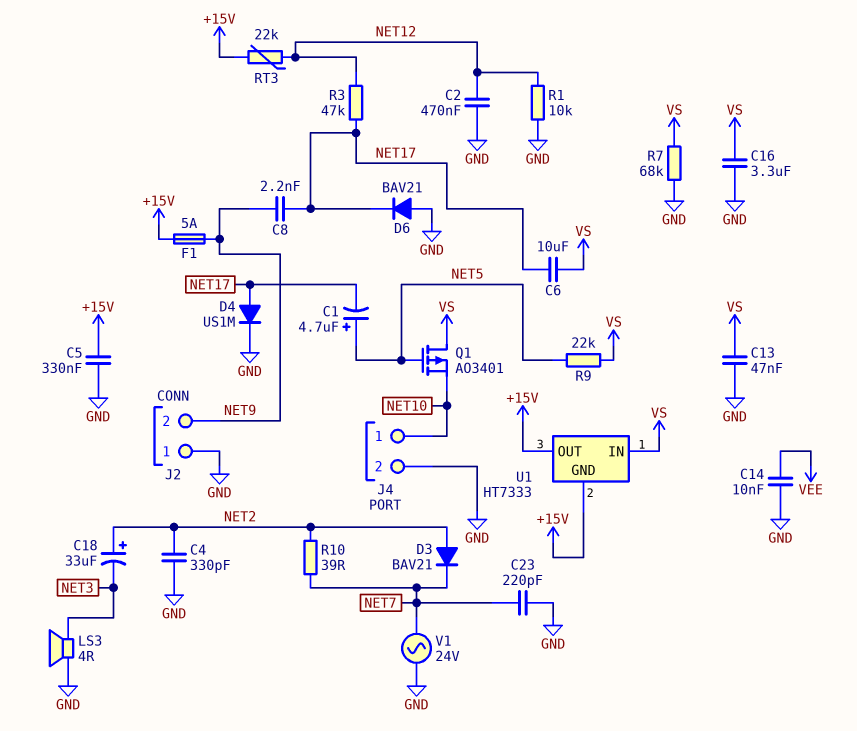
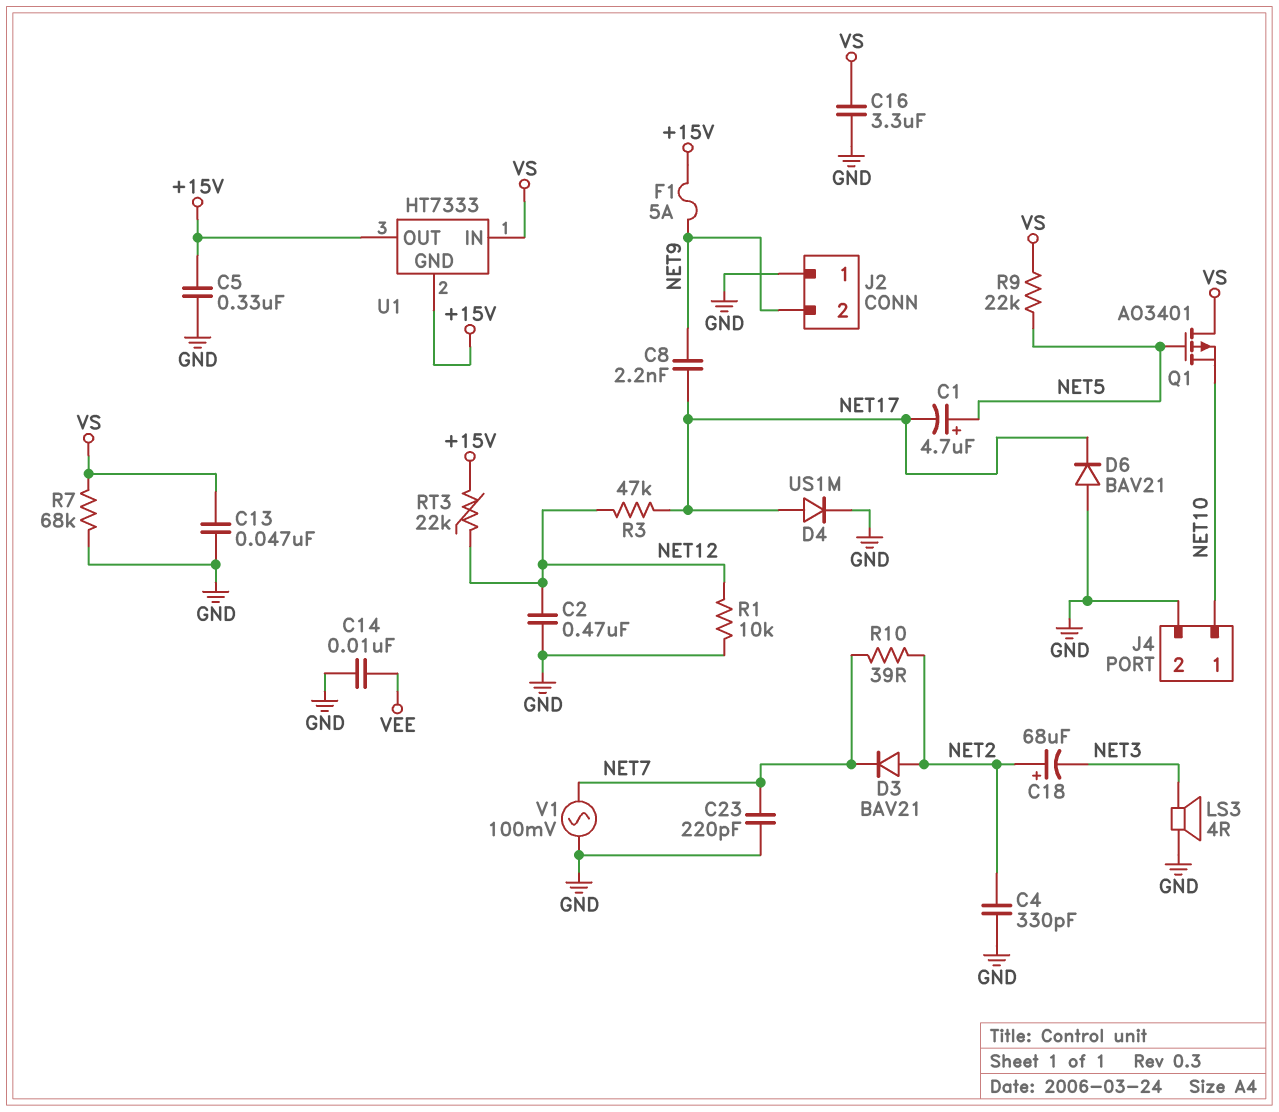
C6: 10uF (NET17, VS) -> none
C18: 33uF (plus NET2, minus NET3) -> 68uF (plus NET2, minus NET3)
V1: AC 24V (GND, NET7) -> AC 100mV (GND, NET7)

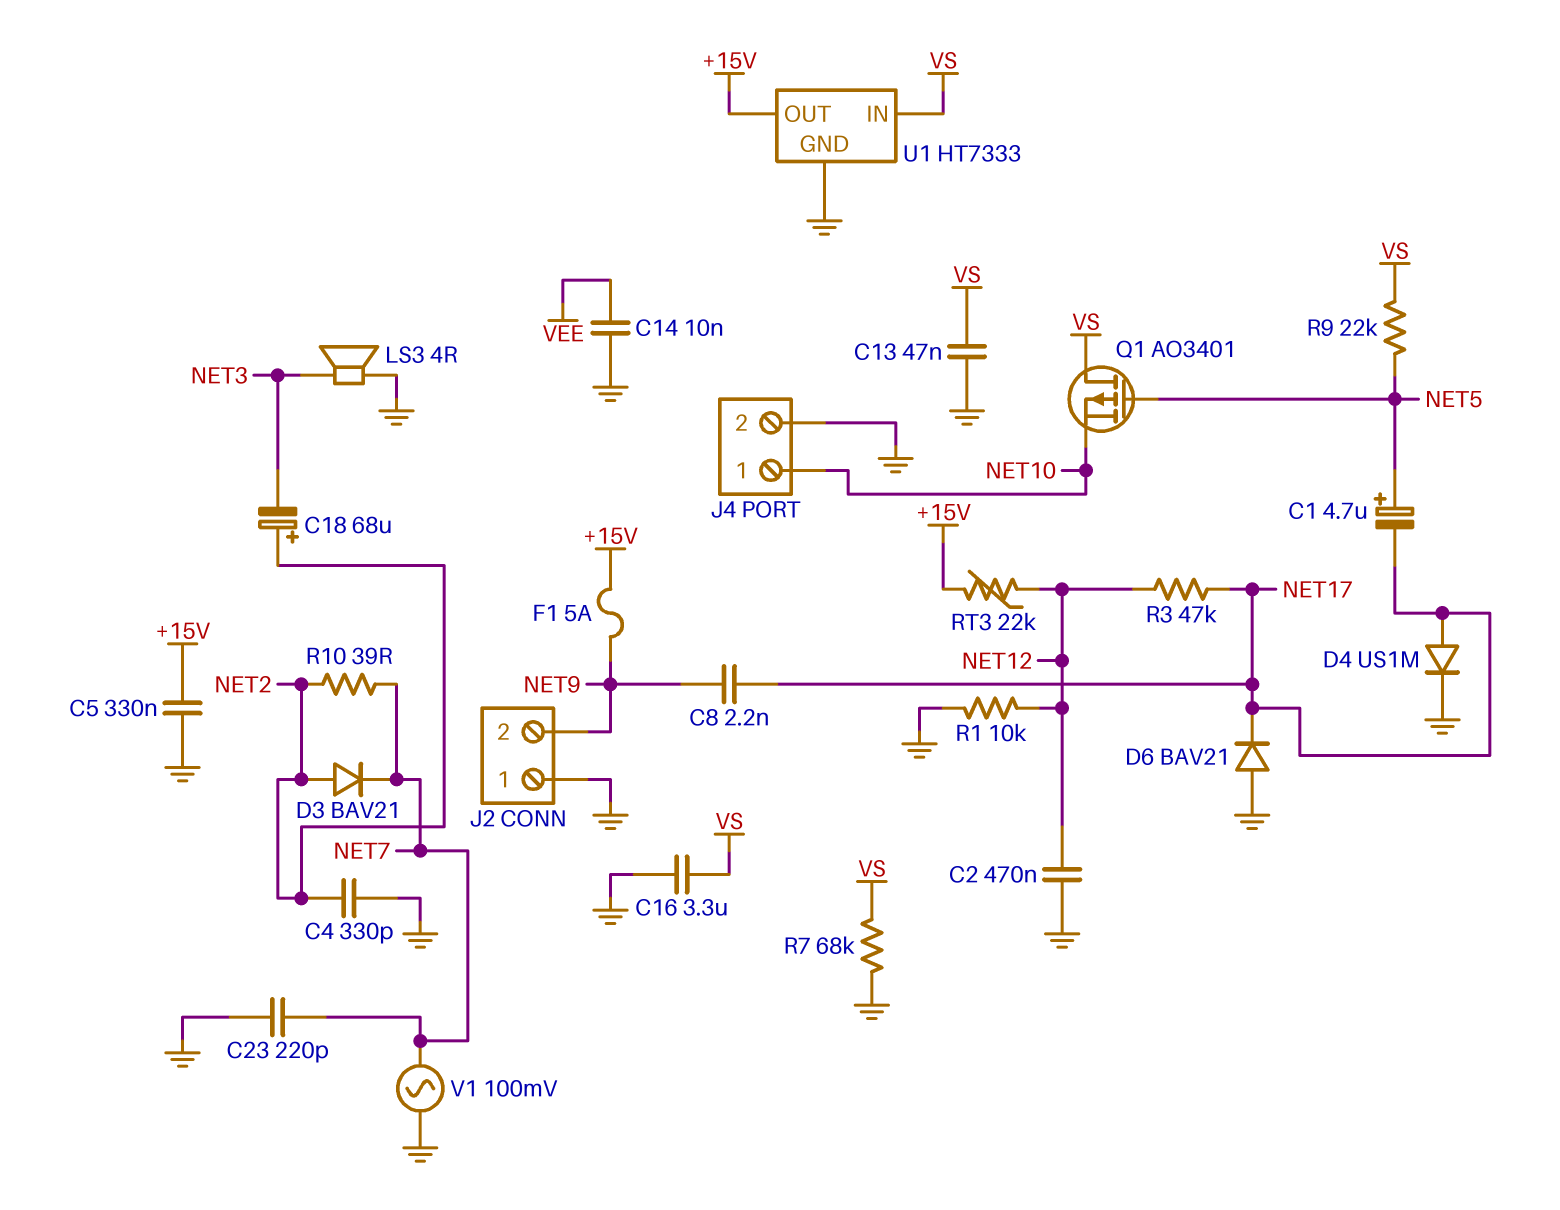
U1 pin GND: +15V -> GND

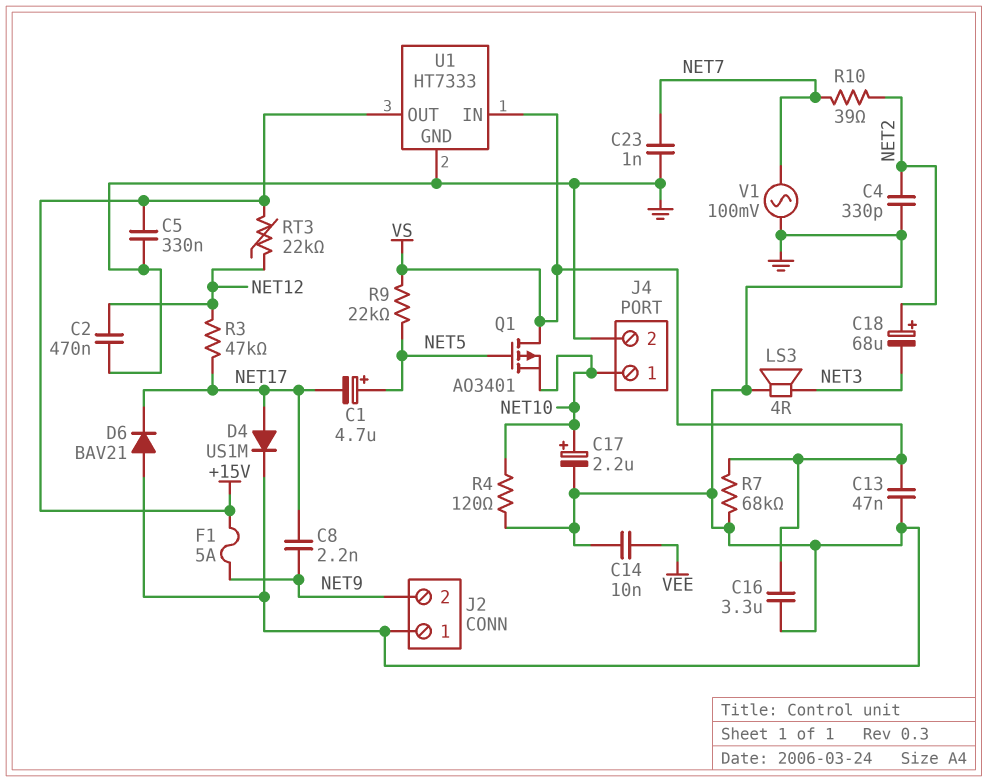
C17: none -> 2.2uF (plus NET10, minus GND)
C23: 220pF (GND, NET7) -> 1nF (GND, NET7)
D3: diode BAV21 (A NET2, K NET7) -> none
R1: 10k (GND, NET12) -> none
R4: none -> 120 (GND, NET10)

